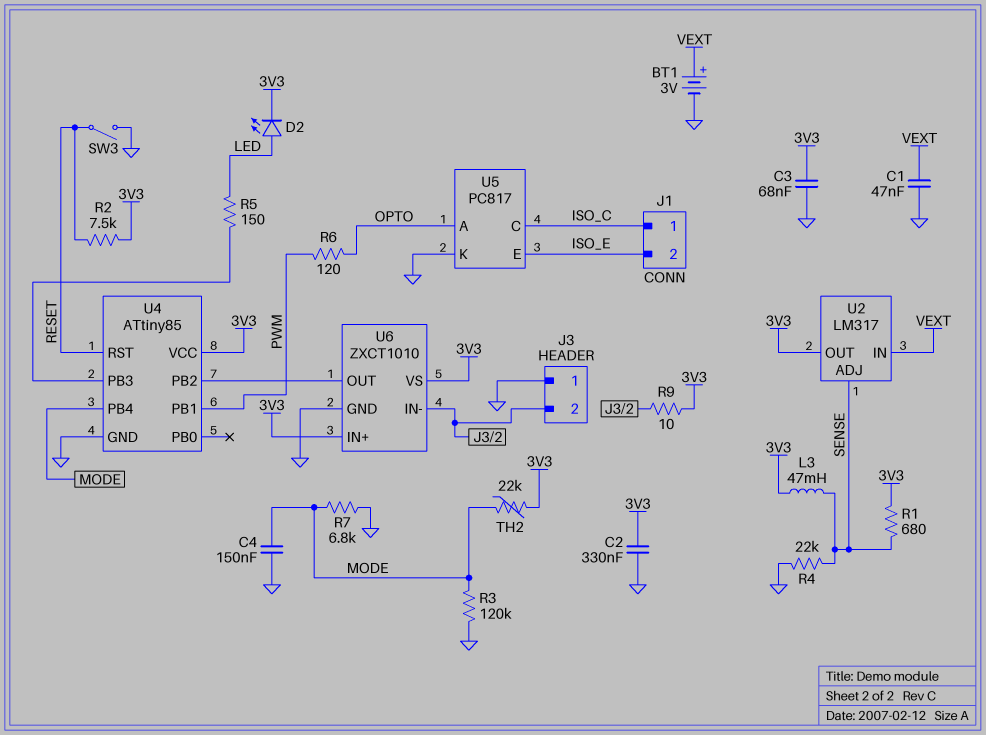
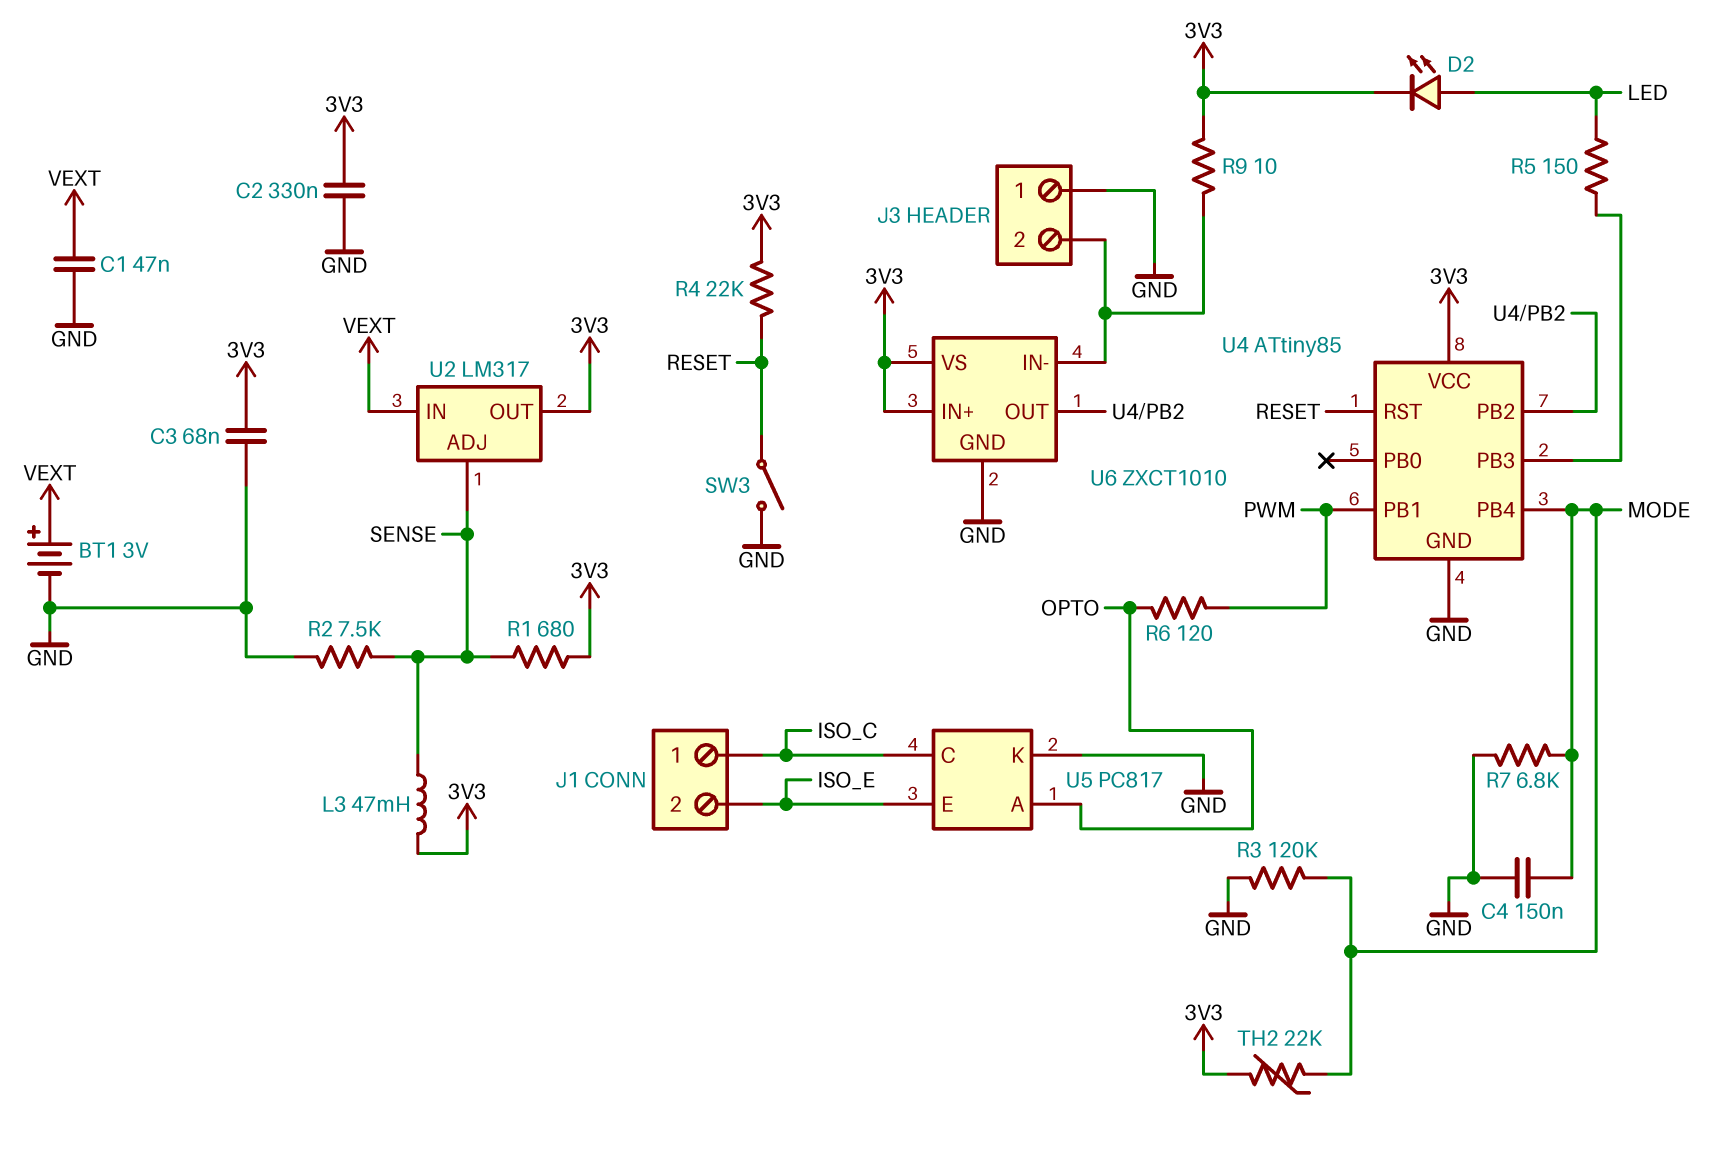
R2: 7.5k (3V3, RESET) -> 7.5k (GND, SENSE)
R4: 22k (GND, SENSE) -> 22k (3V3, RESET)

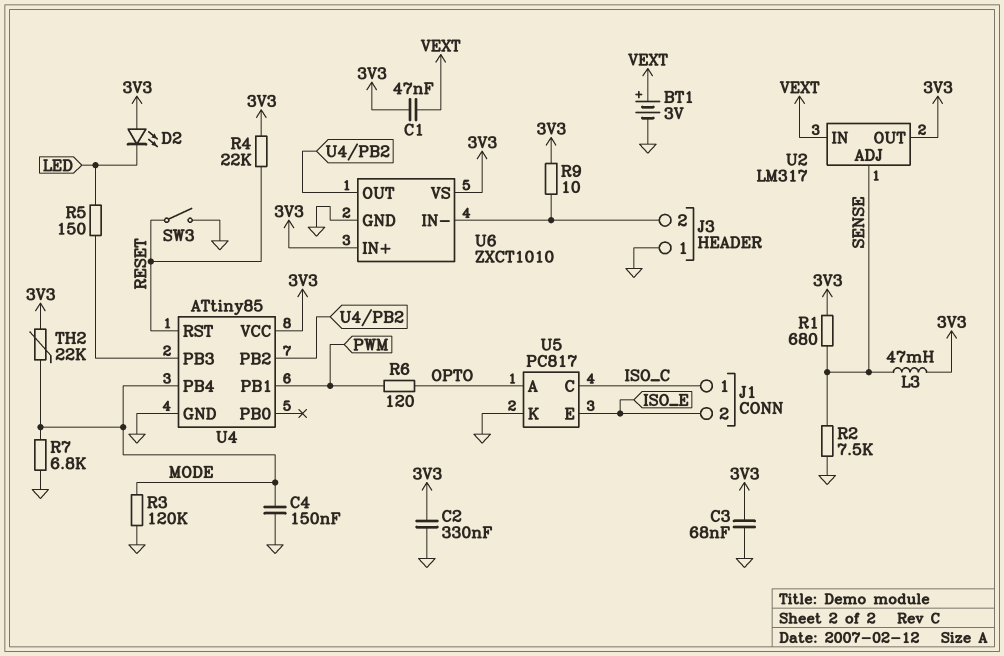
C1: 47nF (GND, VEXT) -> 47nF (3V3, VEXT)
D2: LED (A LED, K 3V3) -> LED (A 3V3, K LED)

